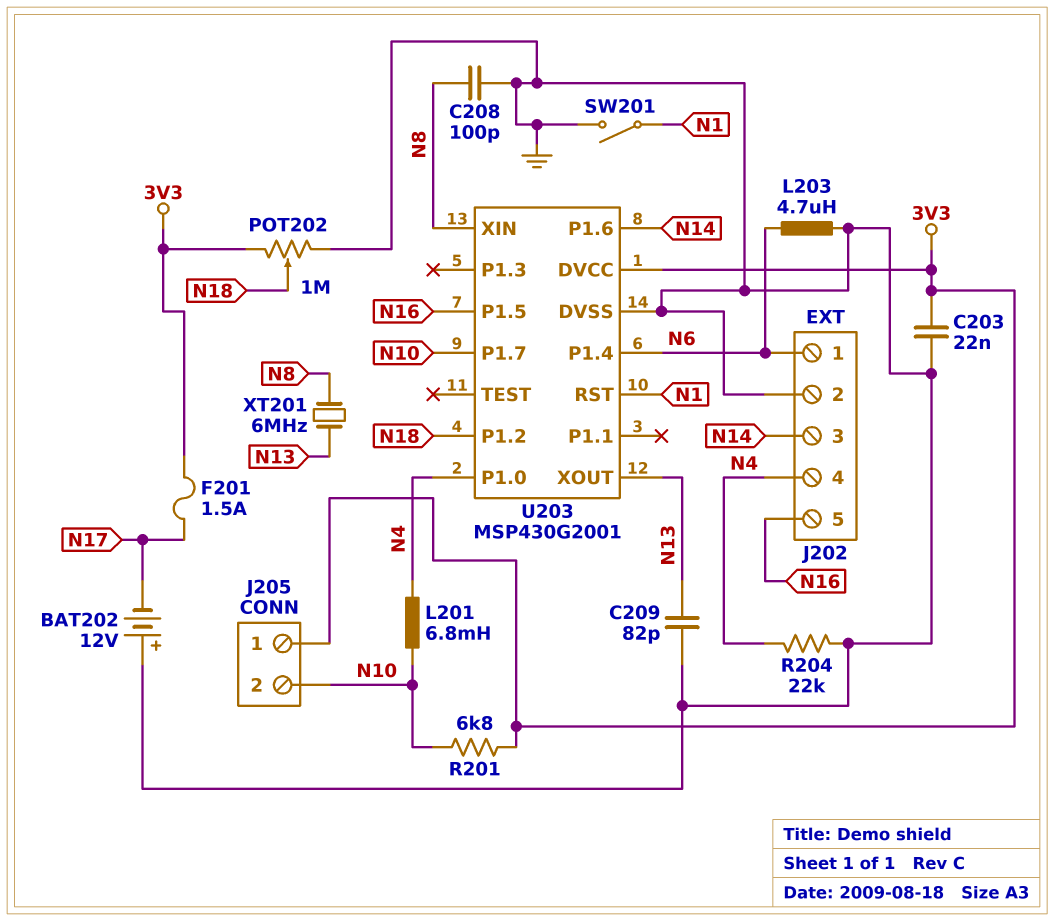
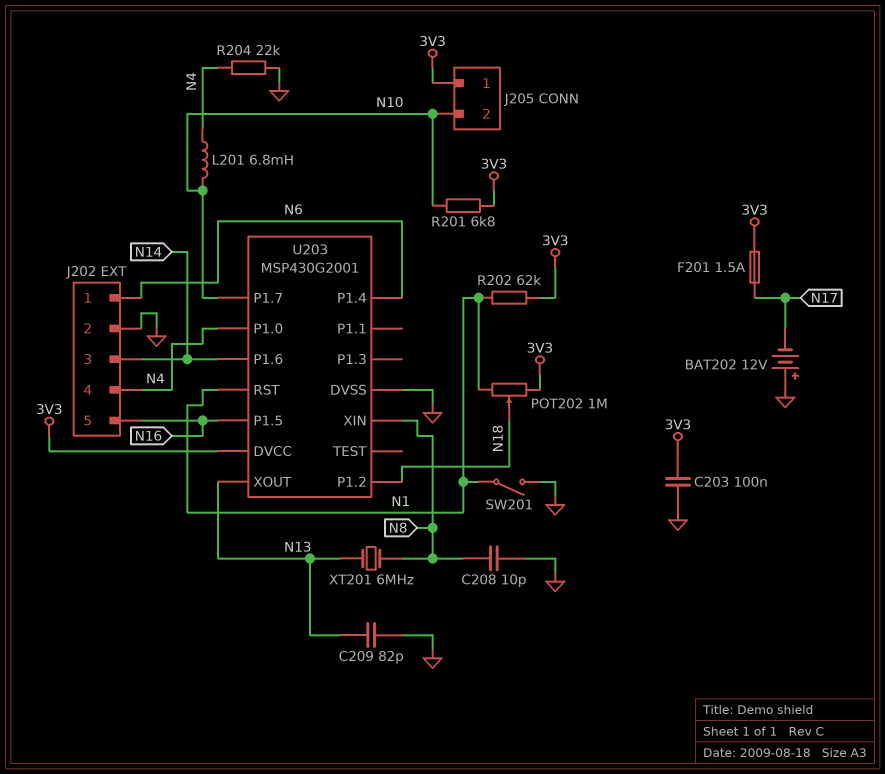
C203: 22nF (3V3, GND) -> 100nF (3V3, GND)
C208: 100pF (GND, N8) -> 10pF (GND, N8)
L203: 4.7uH (GND, N6) -> none
POT202: 1M (3V3, GND, wiper N18) -> 1M (3V3, N1, wiper N18)
R202: none -> 62k (3V3, N1)

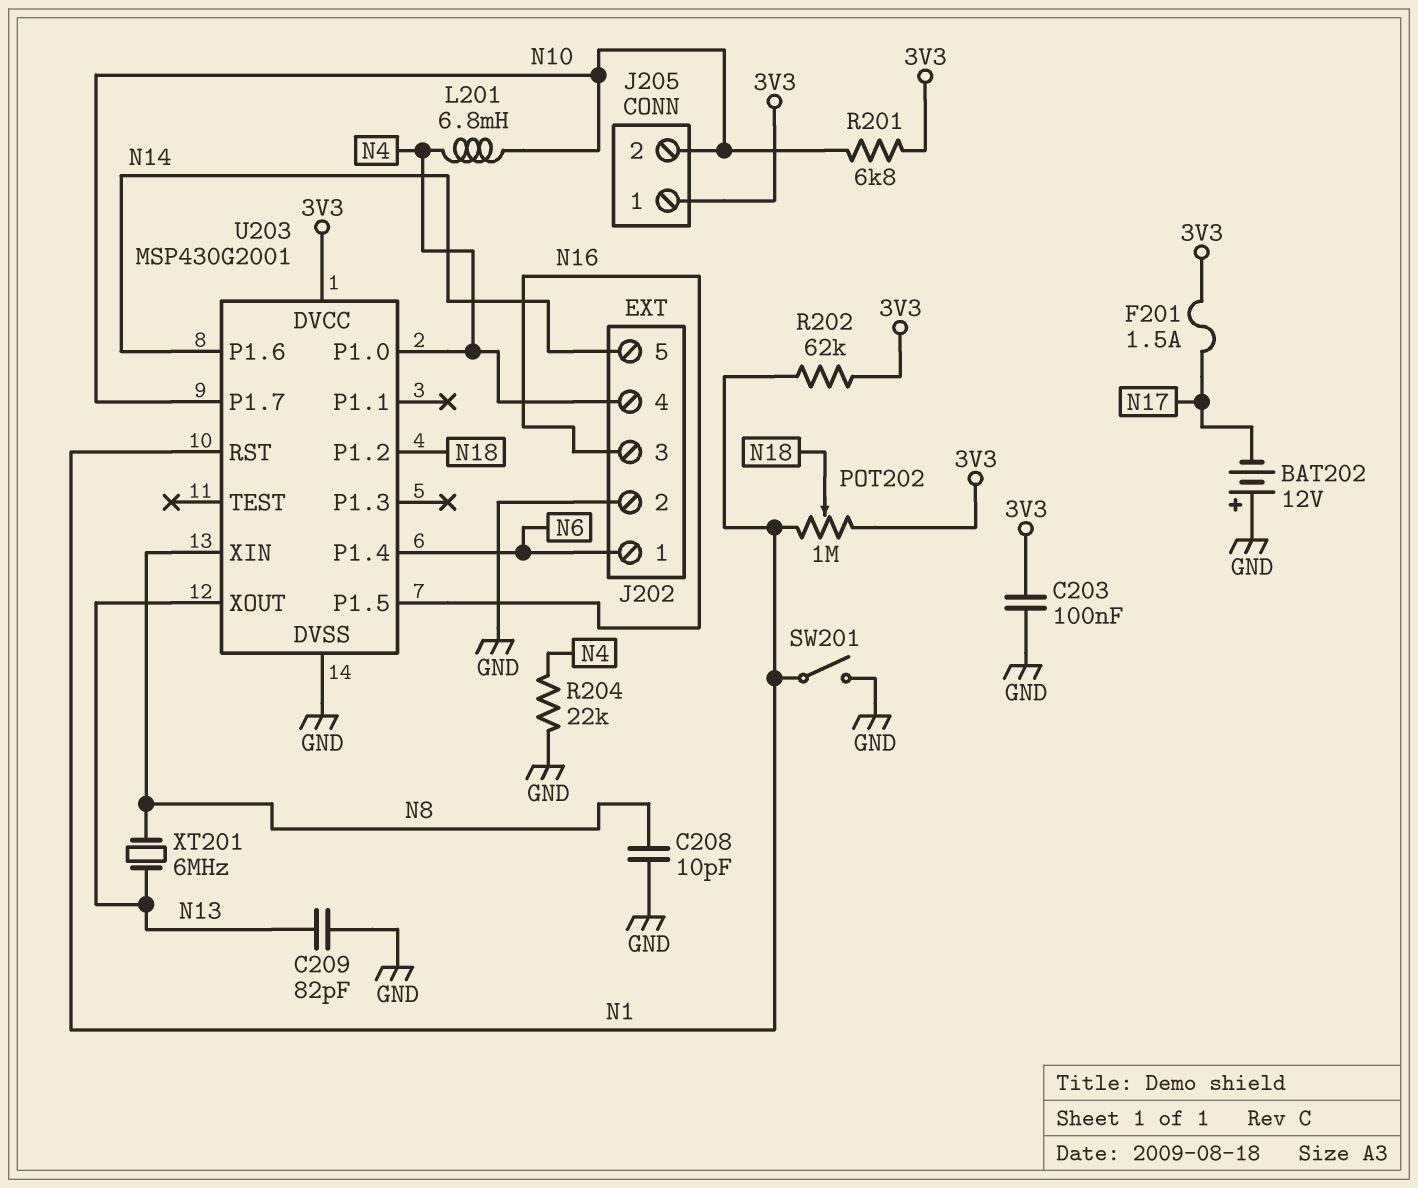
J202 pin 3: N14 -> N16
J202 pin 5: N16 -> N14

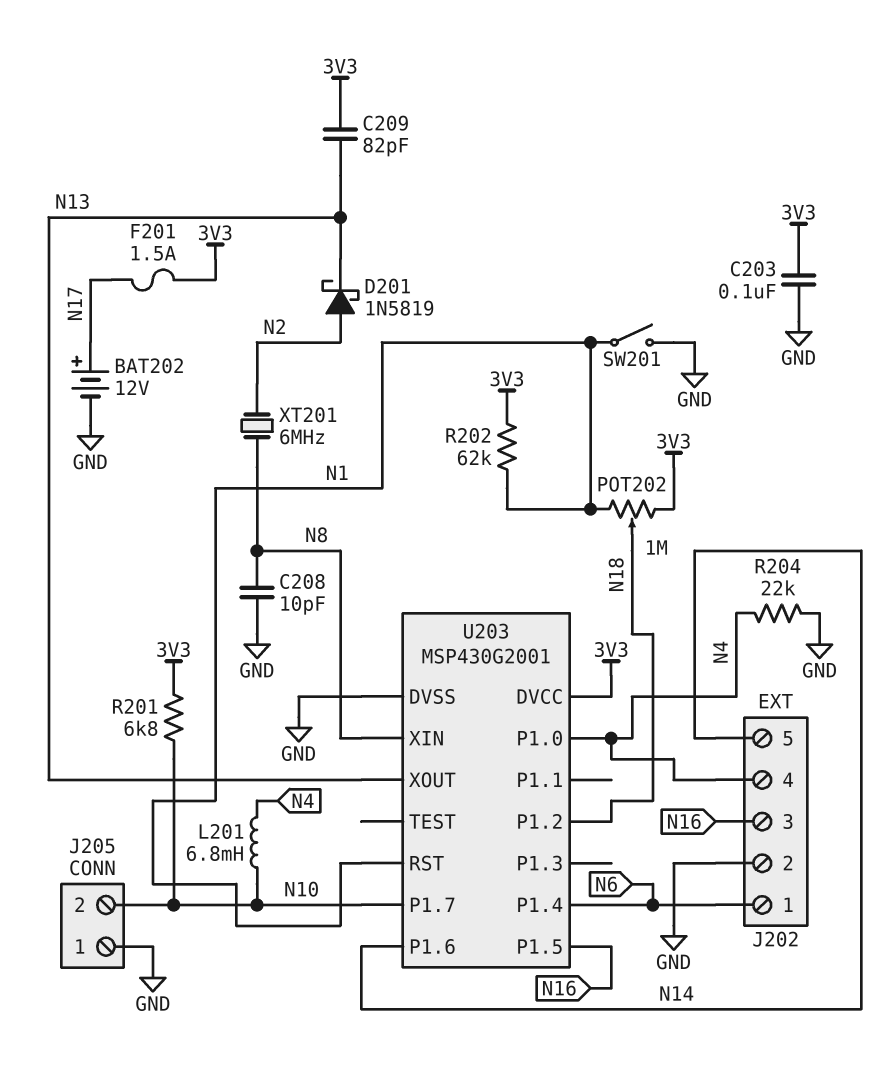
BAT202: 12V (plus GND, minus N17) -> 12V (plus N17, minus GND)
C209: 82pF (GND, N13) -> 82pF (3V3, N13)
D201: none -> schottky 1N5819 (A N2, K N13)
J205 pin 1: 3V3 -> GND
XT201: 6MHz (N8, N13) -> 6MHz (N2, N8)

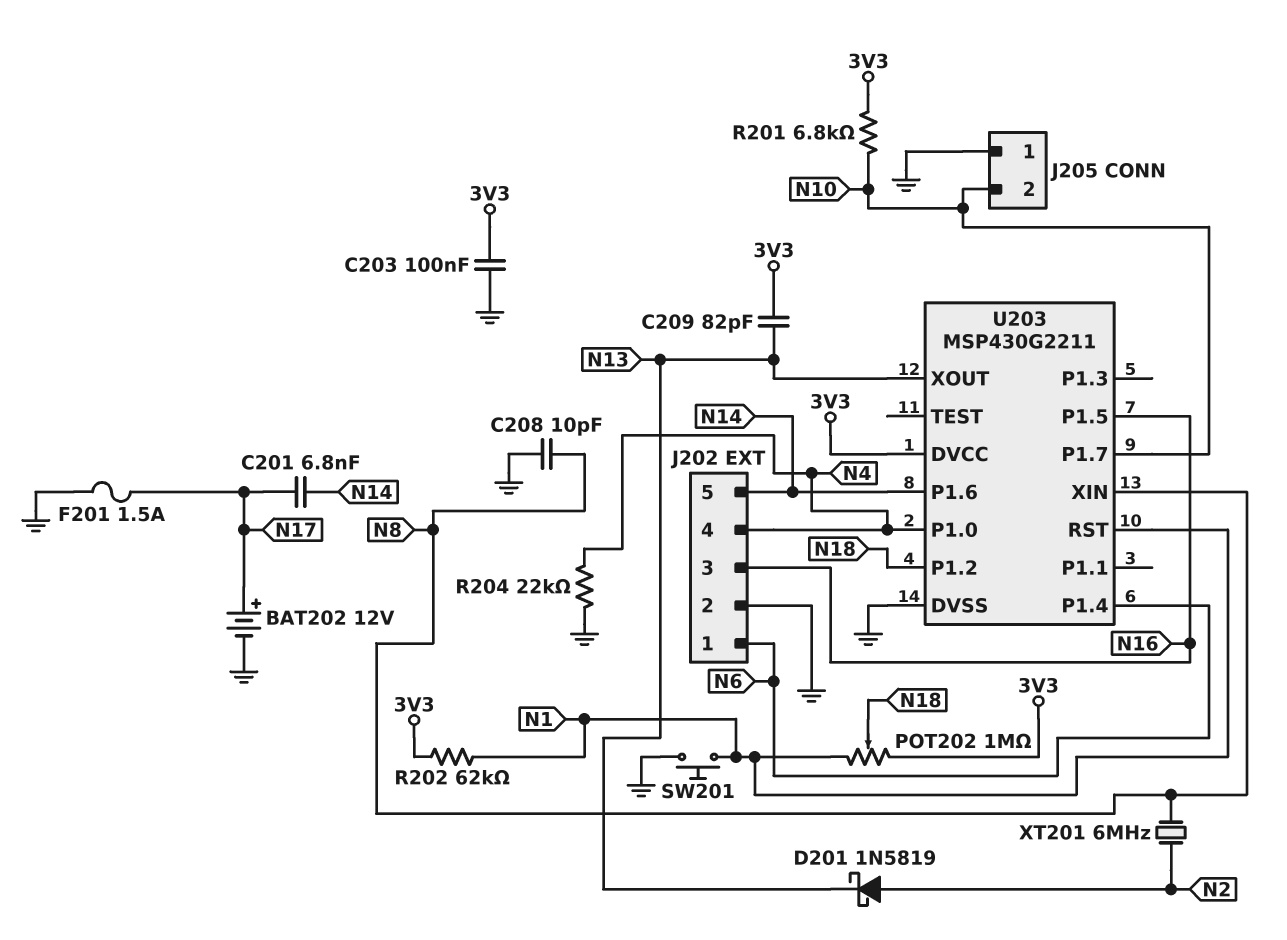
C201: none -> 6.8nF (N14, N17)
F201: 1.5A (3V3, N17) -> 1.5A (GND, N17)
L201: 6.8mH (N4, N10) -> none
SW201: switch (GND, N1) -> button (GND, N1)
U203: MSP430G2001 -> MSP430G2211

